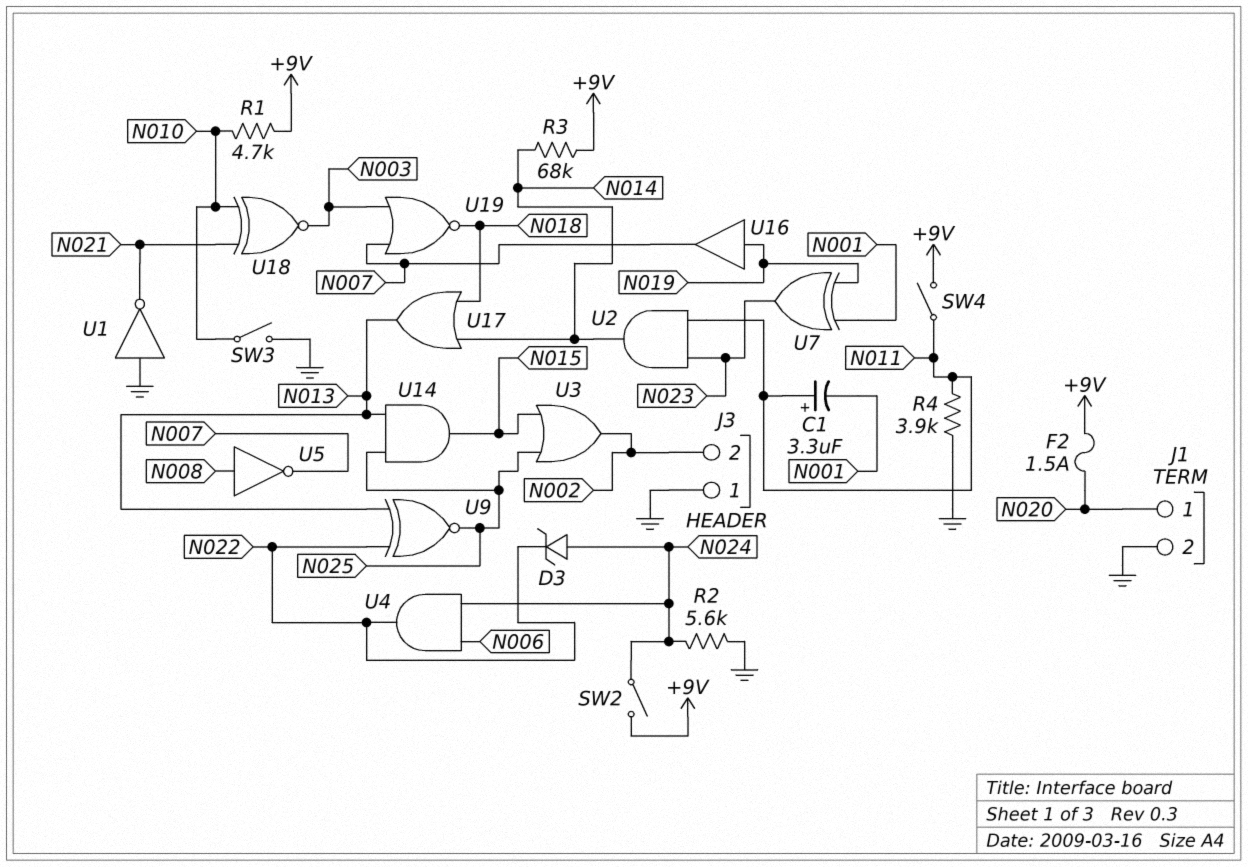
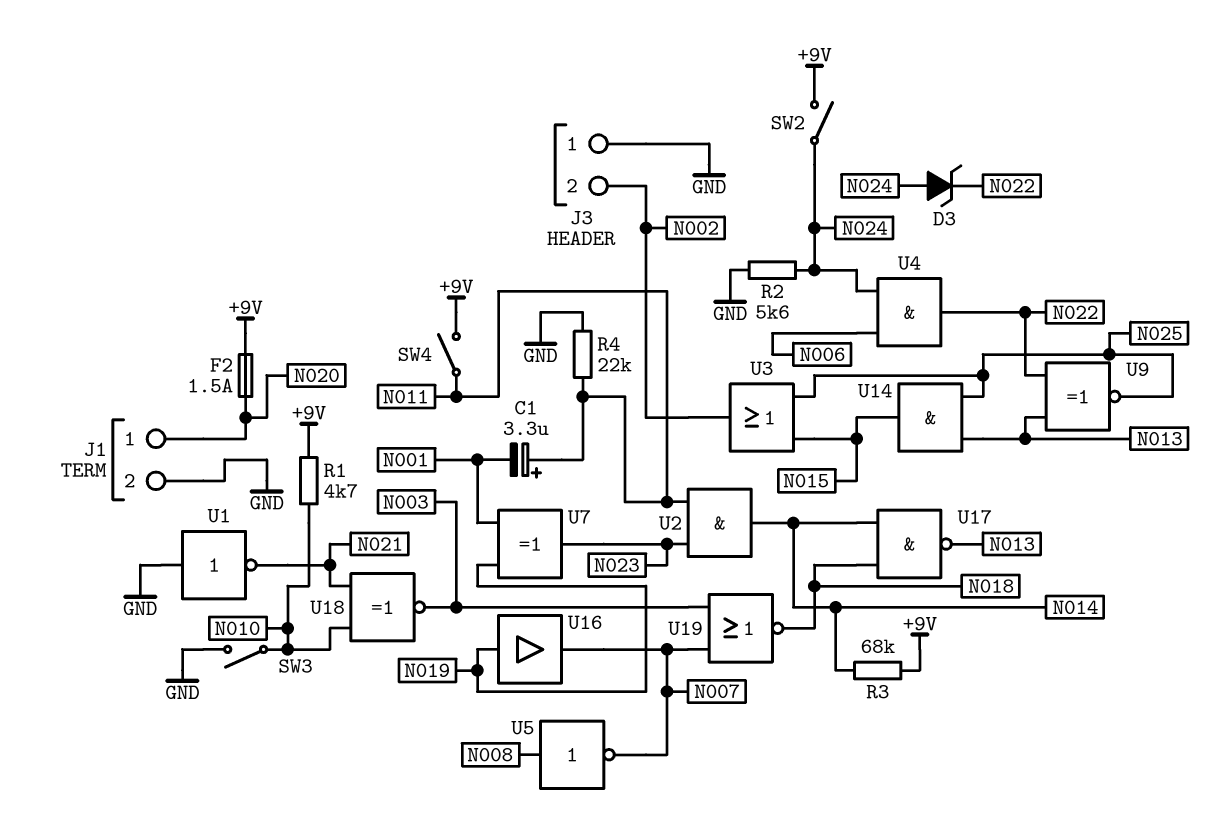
R4: 3.9k (GND, N011) -> 22k (GND, N011)
U17: OR (in N014, in N018, out N013) -> NAND (in N014, in N018, out N013)

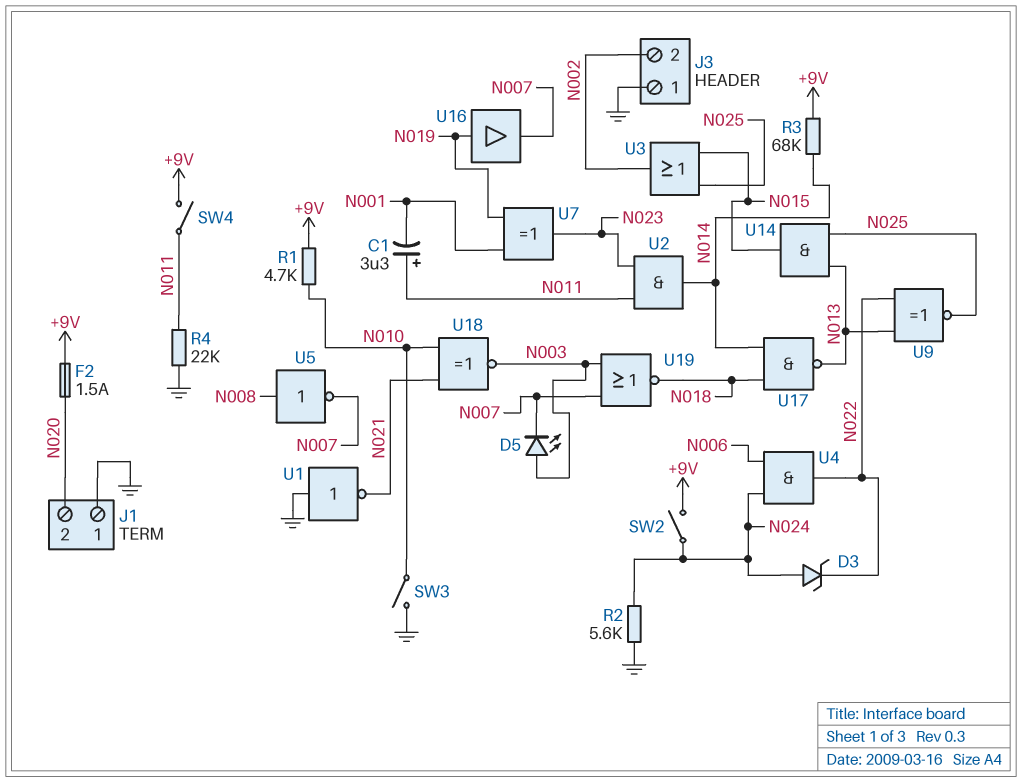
D5: none -> LED (A N003, K N007)
J1 pin 1: N020 -> GND
J1 pin 2: GND -> N020

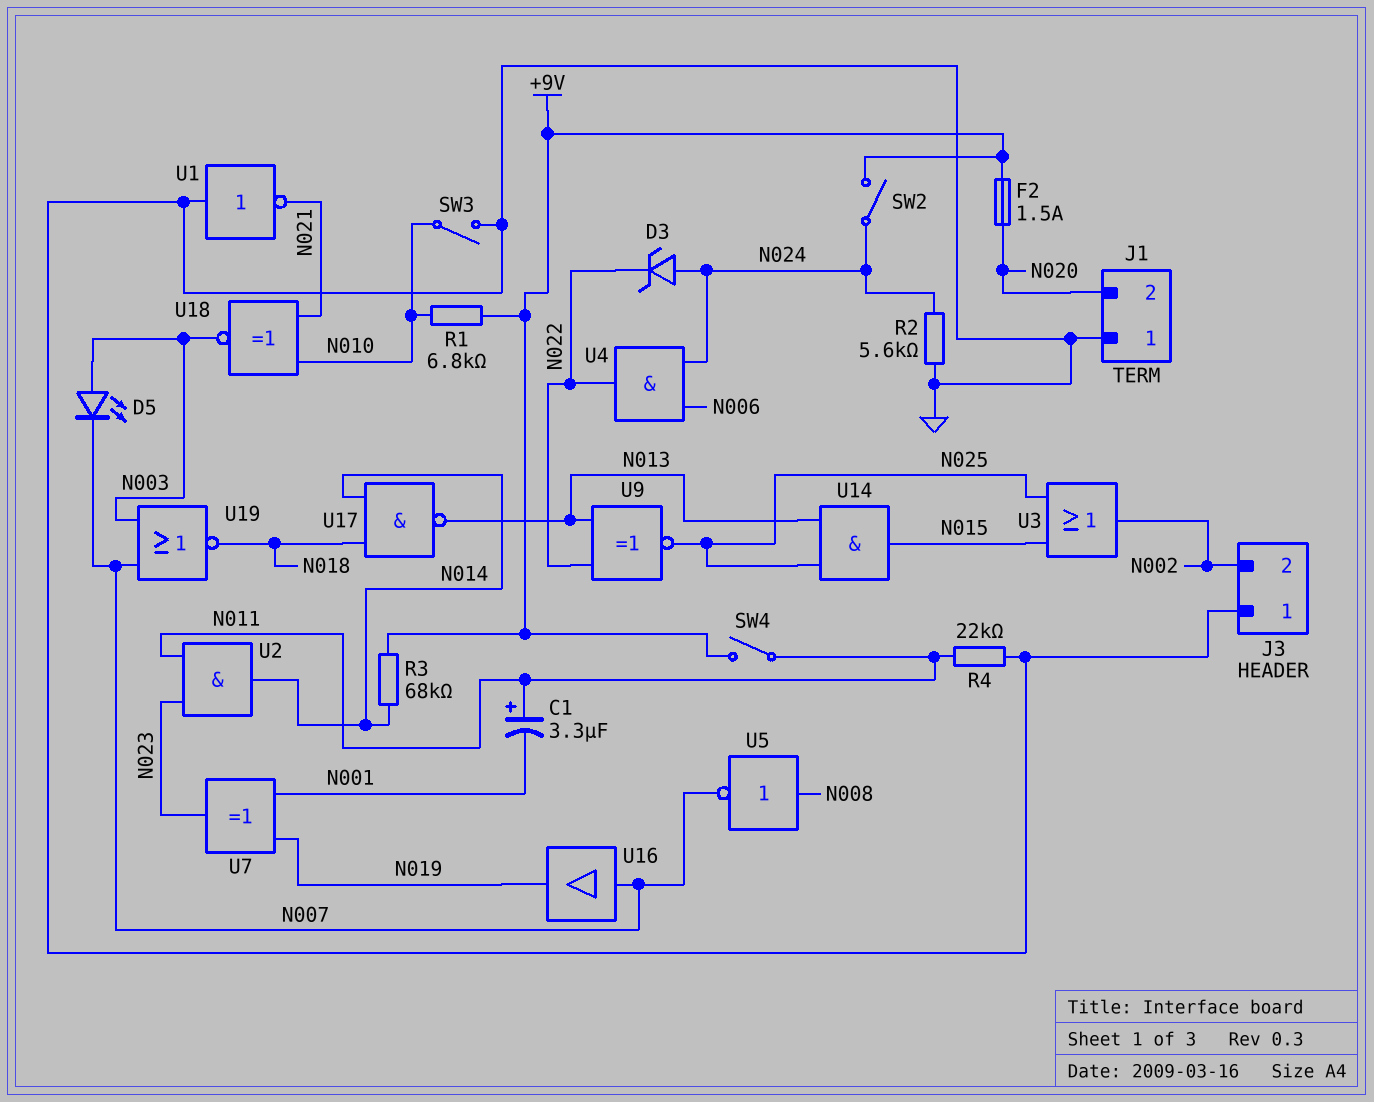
R1: 4.7k (+9V, N010) -> 6.8k (+9V, N010)
U16: buffer (in N019, out N007) -> buffer (in N007, out N019)

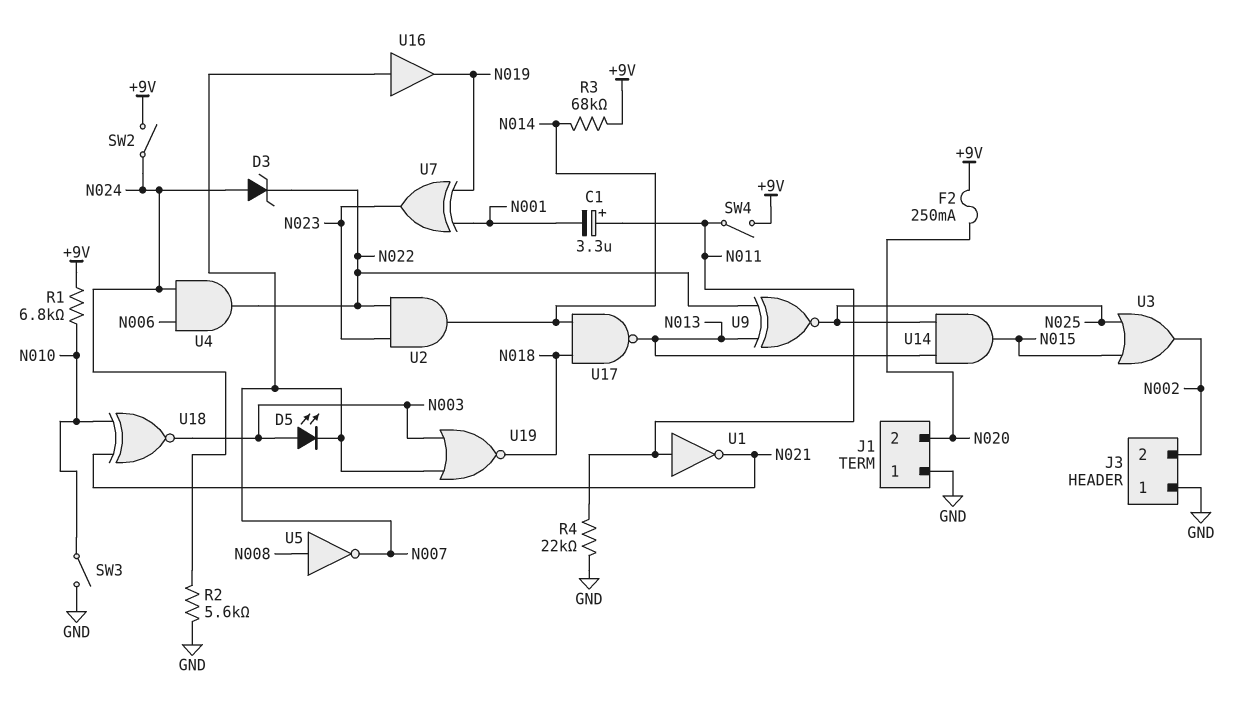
F2: 1.5A (+9V, N020) -> 250mA (+9V, N020)
U1: NOT (in GND, out N021) -> NOT (in N011, out N021)
U2: AND (in N011, in N023, out N014) -> AND (in N022, in N023, out N014)

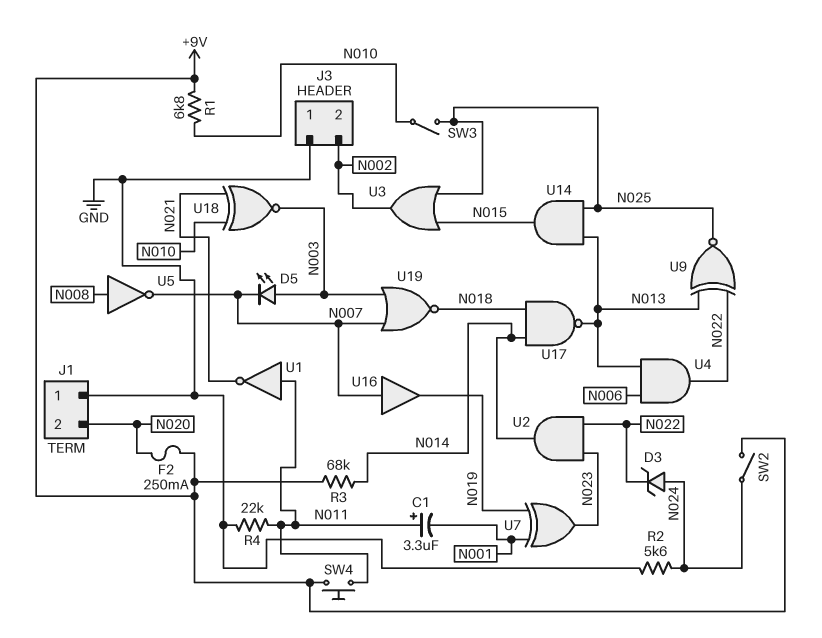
SW3: switch (GND, N010) -> switch (N010, N025)
SW4: switch (+9V, N011) -> button (+9V, N011)
U4: AND (in N006, in N024, out N022) -> AND (in N006, in N013, out N022)

